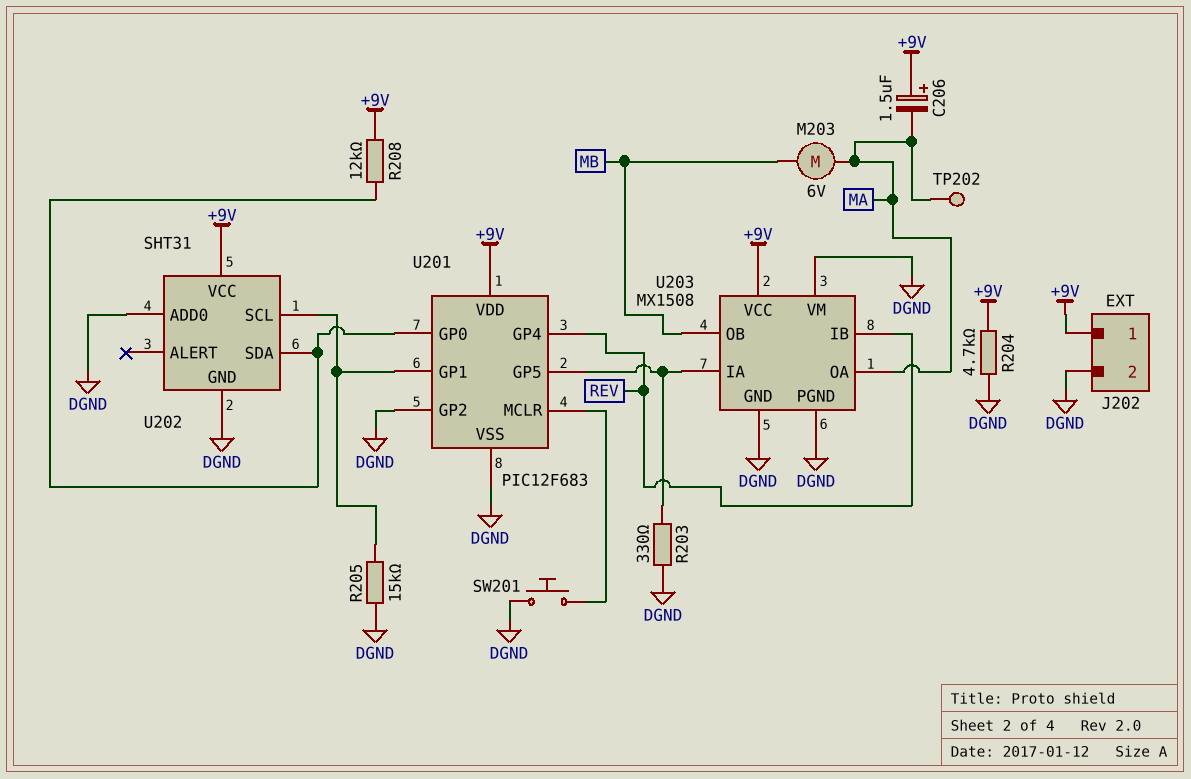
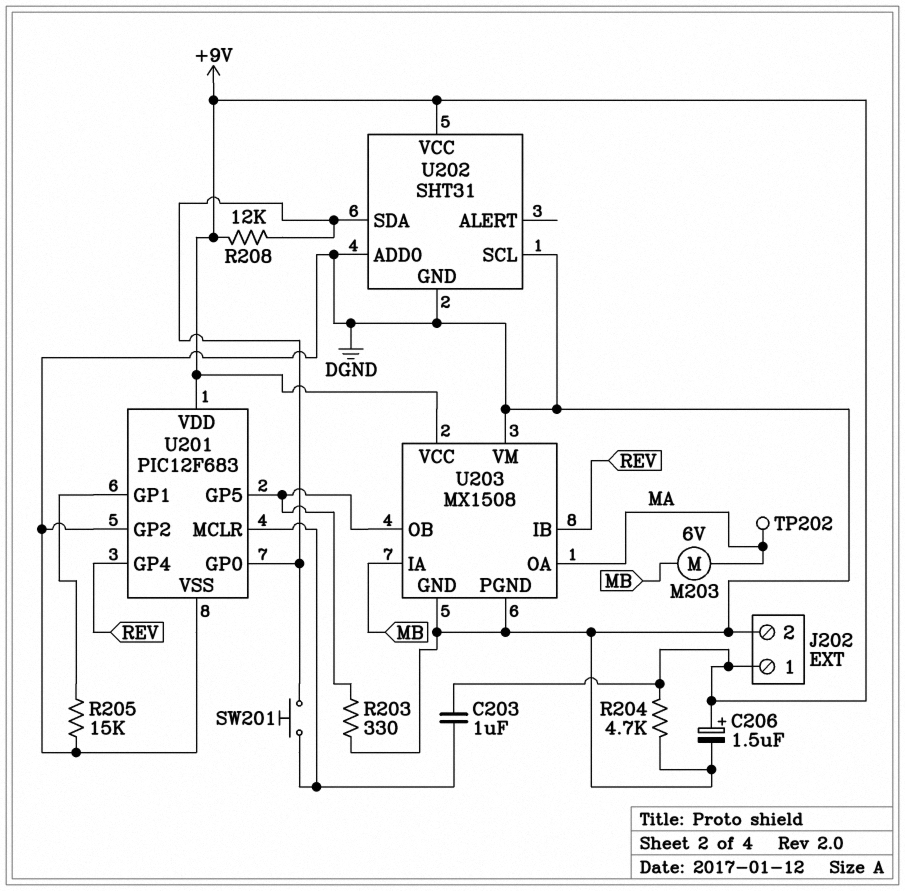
C203: none -> 1uF (+9V, U201/MCLR)
C206: 1.5uF (plus +9V, minus MA) -> 1.5uF (plus +9V, minus DGND)
SW201: button (DGND, U201/MCLR) -> button (U201/GP0, U201/MCLR)
U202 pin SCL: U201/GP1 -> DGND
U203 pin IA: U201/GP5 -> MB
U203 pin OB: MB -> U201/GP5

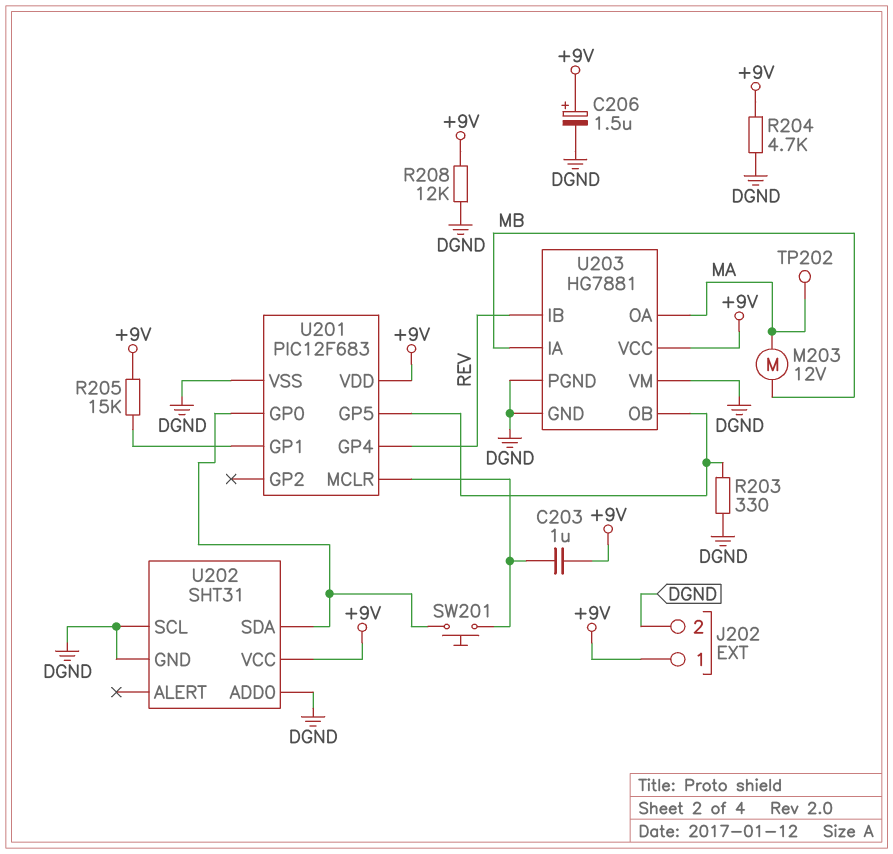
M203: motor 6V (MA, MB) -> motor 12V (MA, MB)
R205: 15k (DGND, U201/GP1) -> 15k (+9V, U201/GP1)
R208: 12k (+9V, U201/GP0) -> 12k (+9V, DGND)
U201 pin GP2: DGND -> none
U203: MX1508 -> HG7881

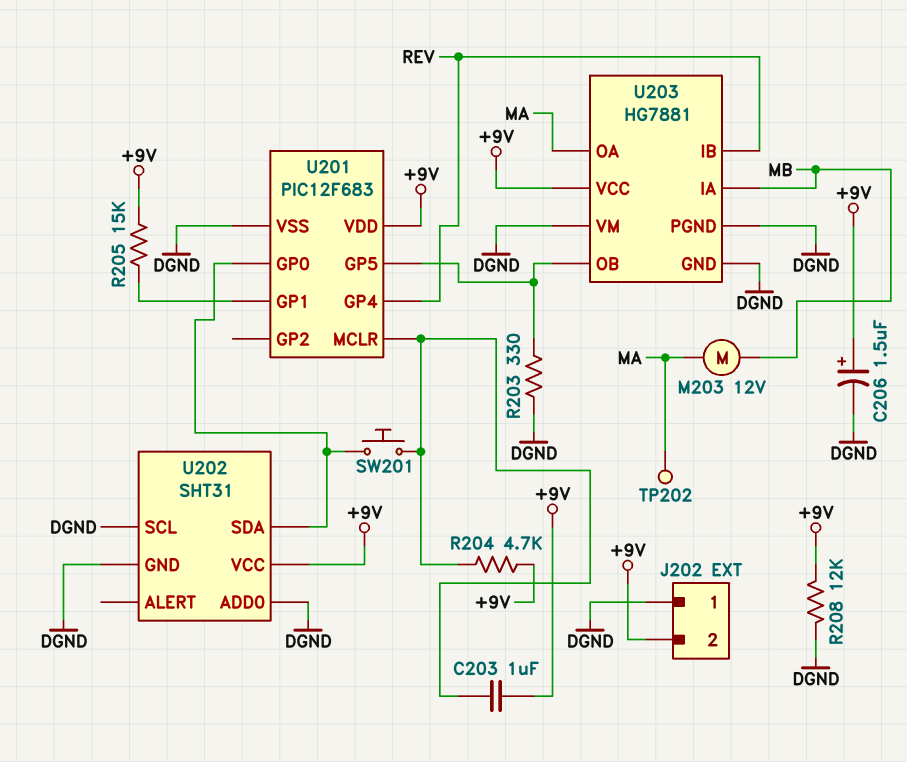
J202 pin 1: +9V -> DGND
J202 pin 2: DGND -> +9V
R204: 4.7k (+9V, DGND) -> 4.7k (+9V, U201/MCLR)

